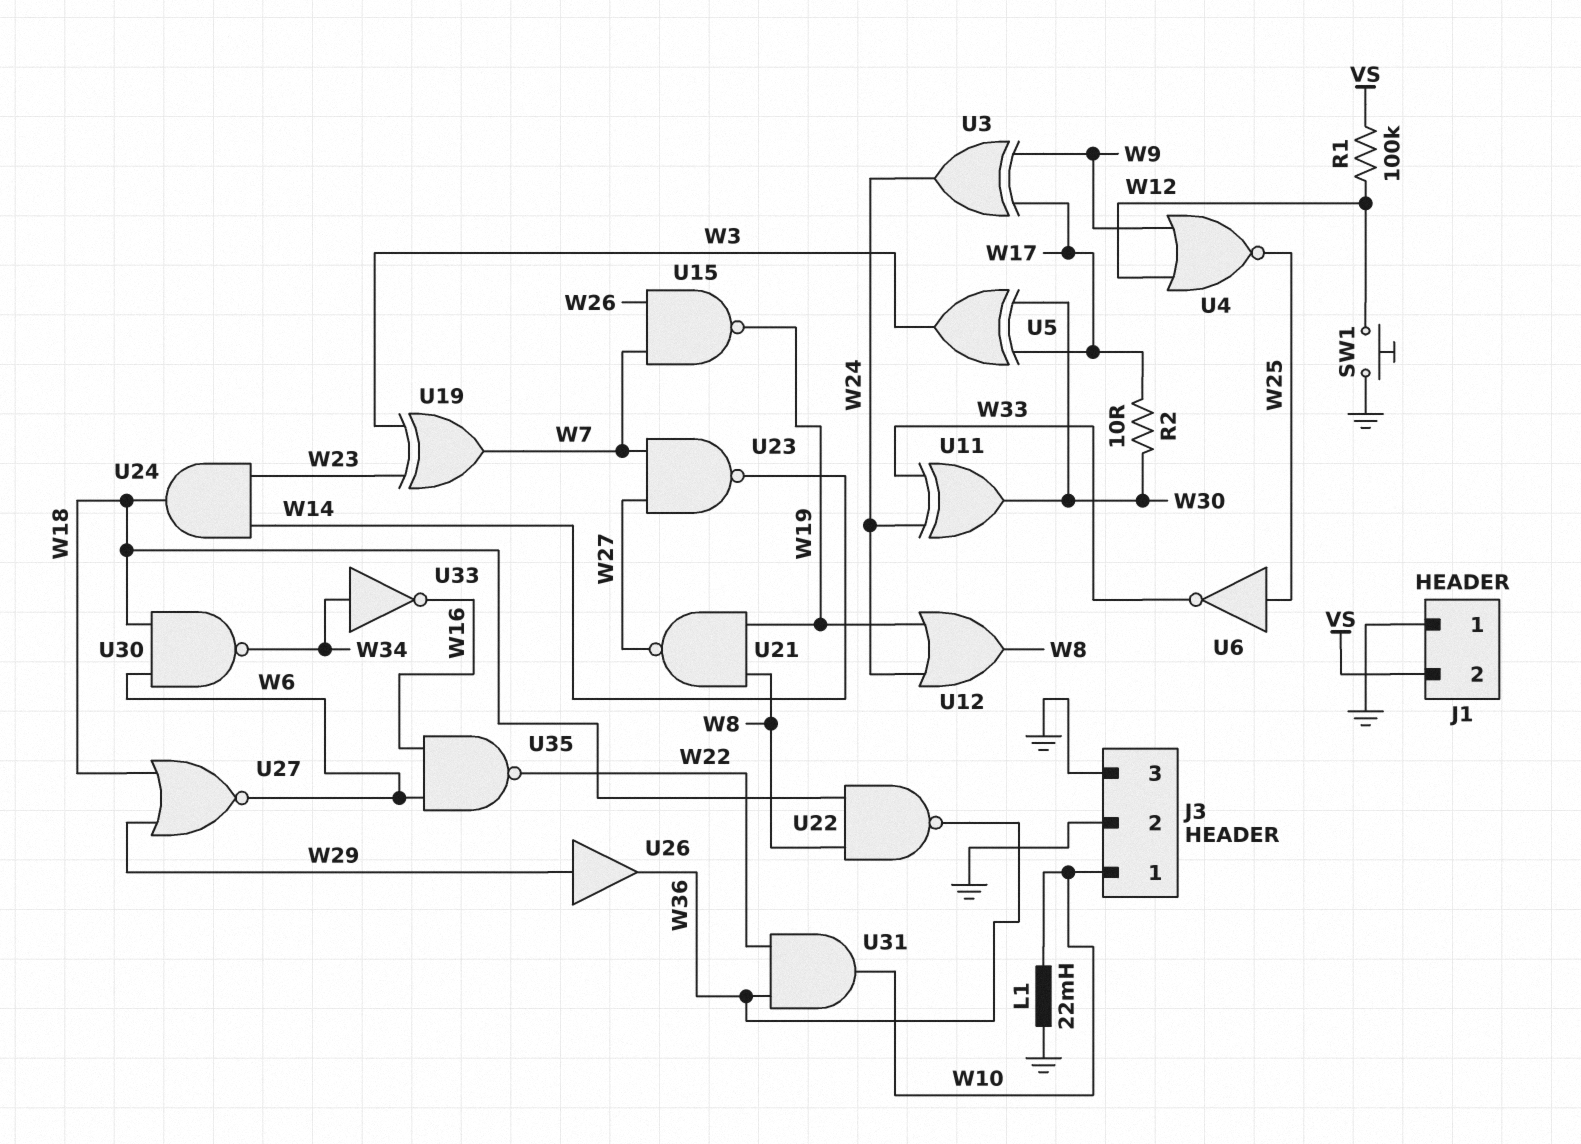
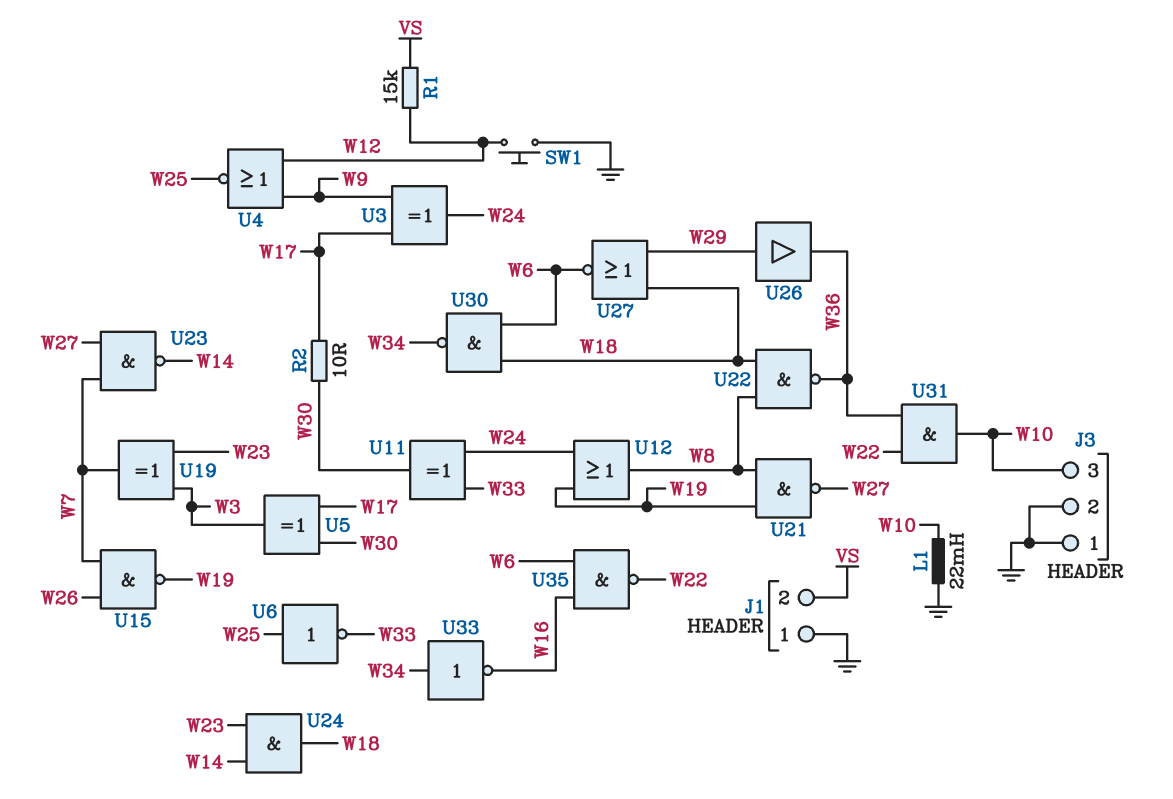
J3 pin 1: W10 -> GND
J3 pin 3: GND -> W10
R1: 100k (VS, W12) -> 15k (VS, W12)

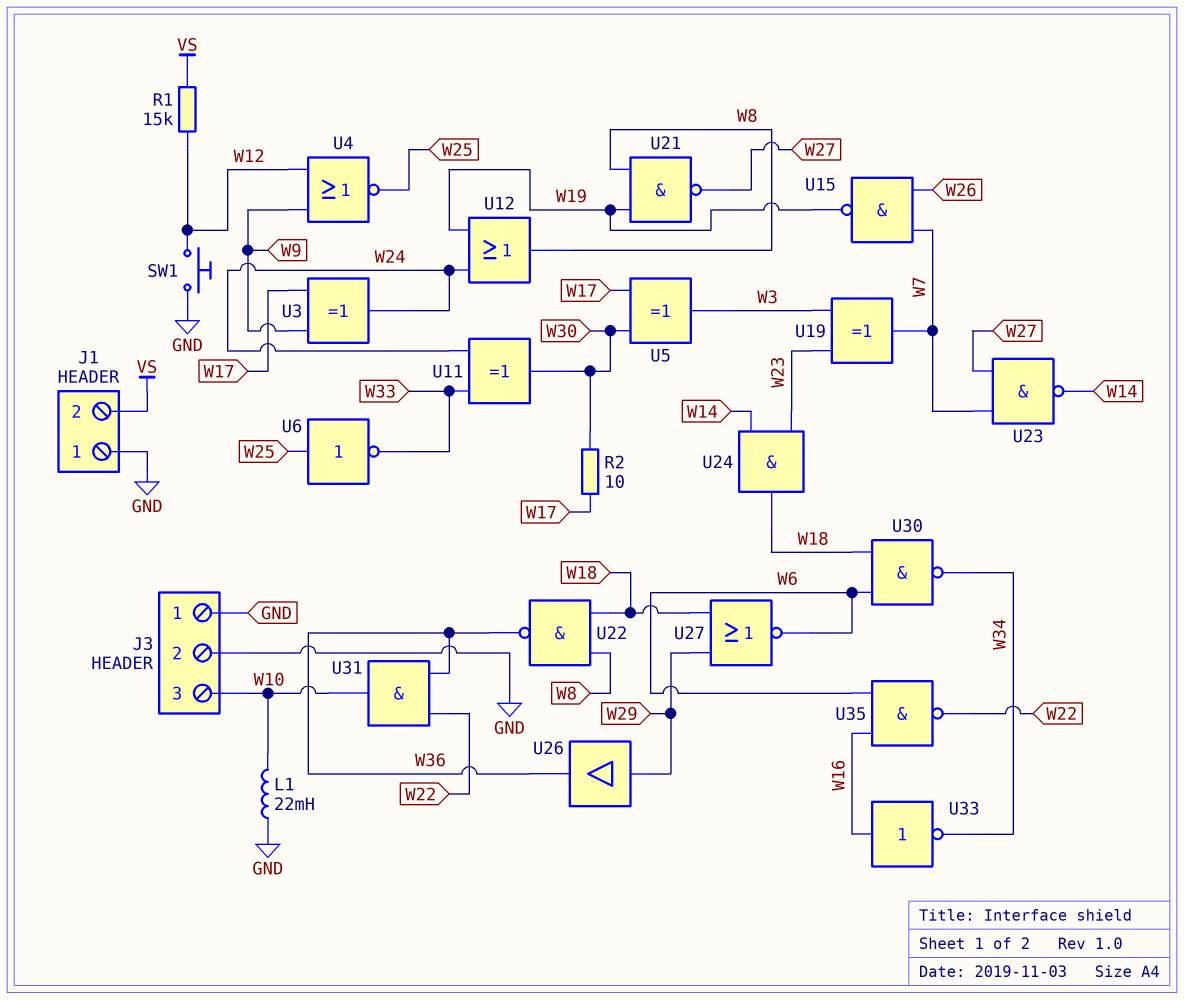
U33: NOT (in W34, out W16) -> NOT (in W16, out W34)

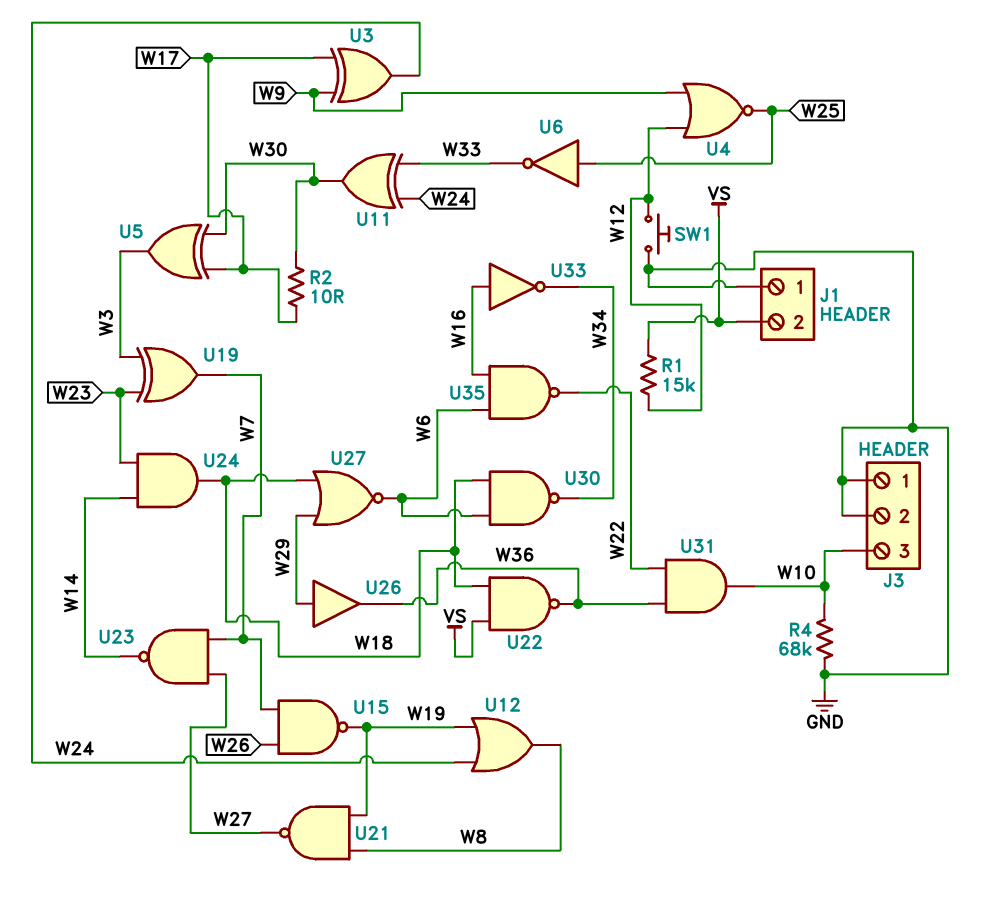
L1: 22mH (GND, W10) -> none
R4: none -> 68k (GND, W10)
U22: NAND (in W8, in W18, out W36) -> NAND (in VS, in W18, out W36)

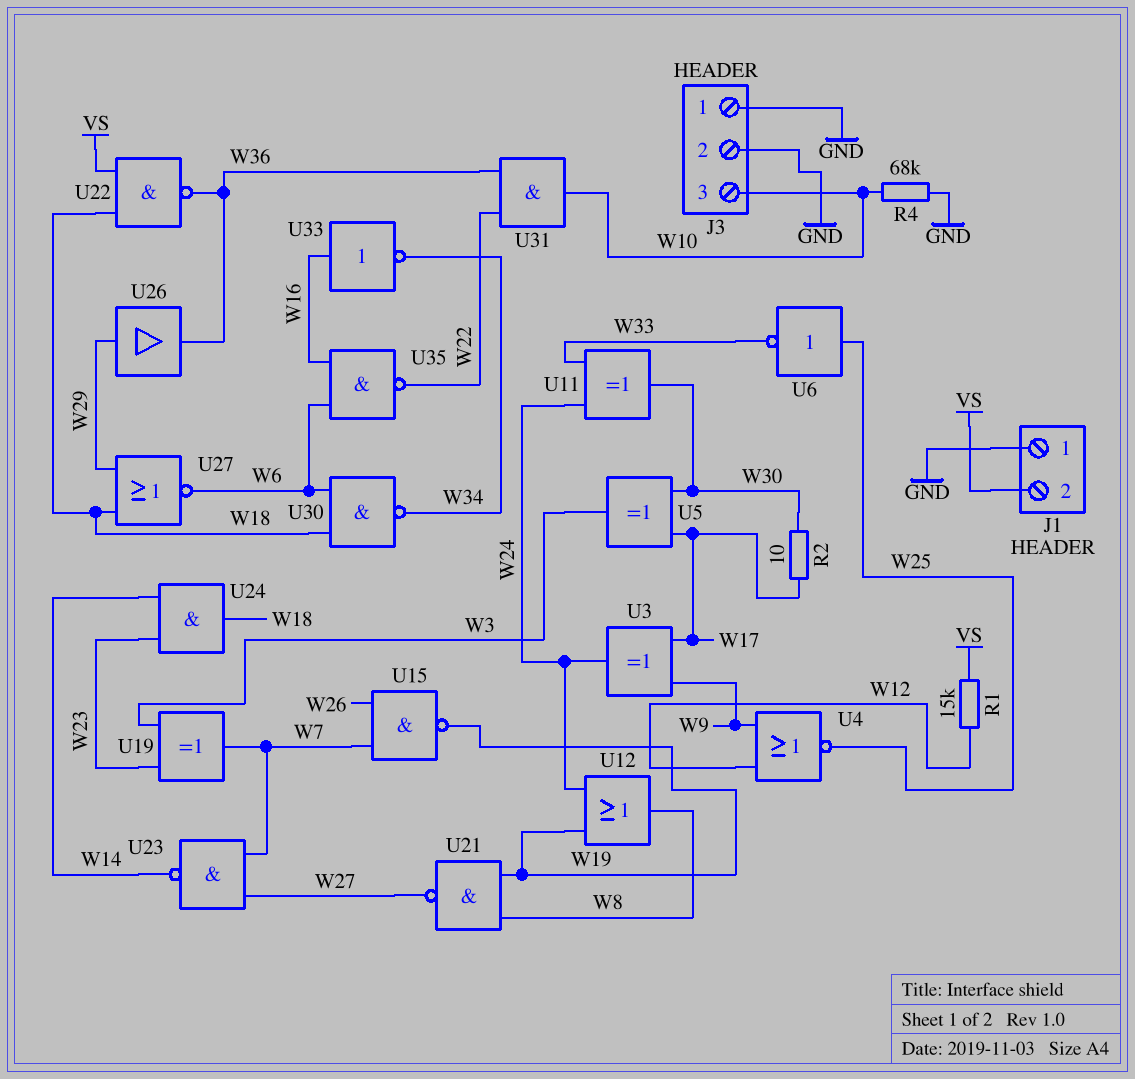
SW1: button (GND, W12) -> none

